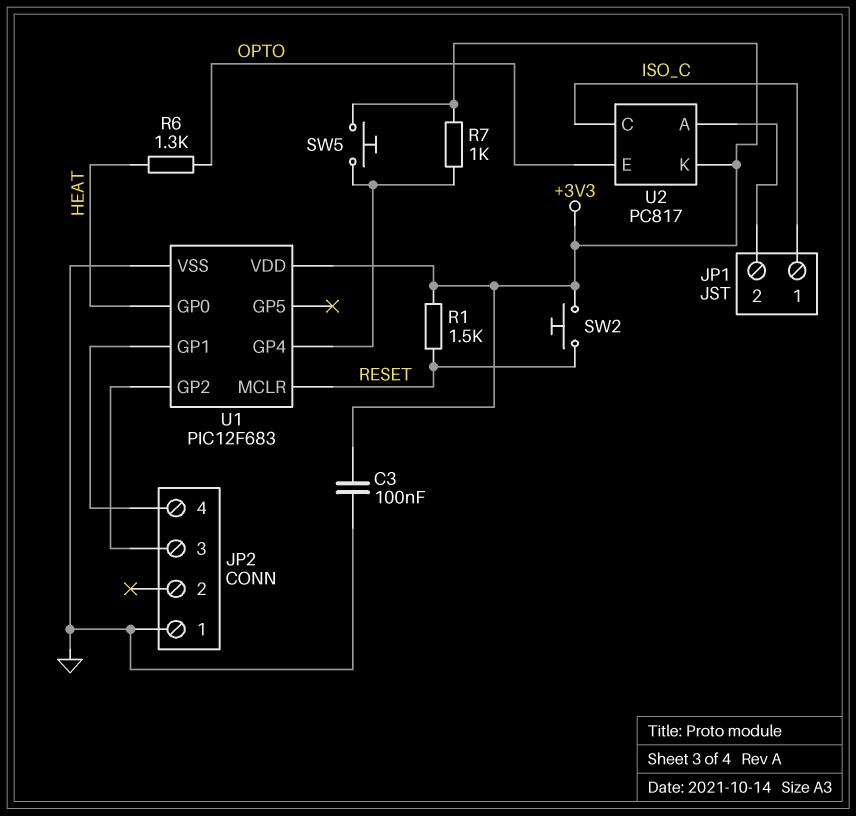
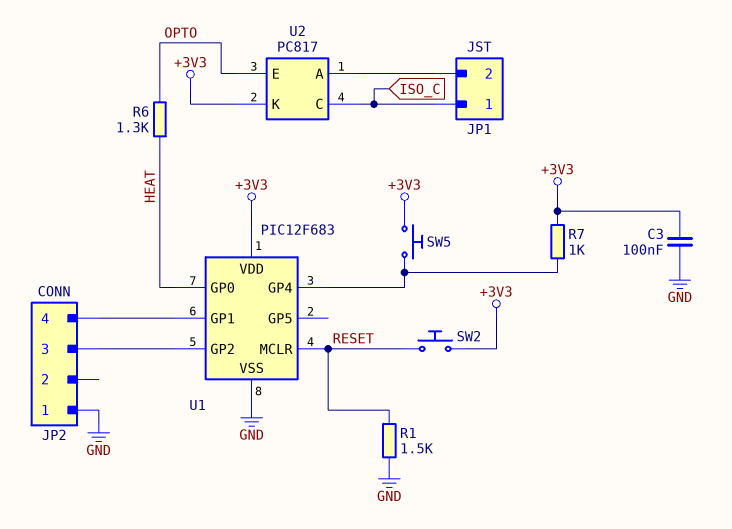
R1: 1.5k (+3V3, RESET) -> 1.5k (GND, RESET)

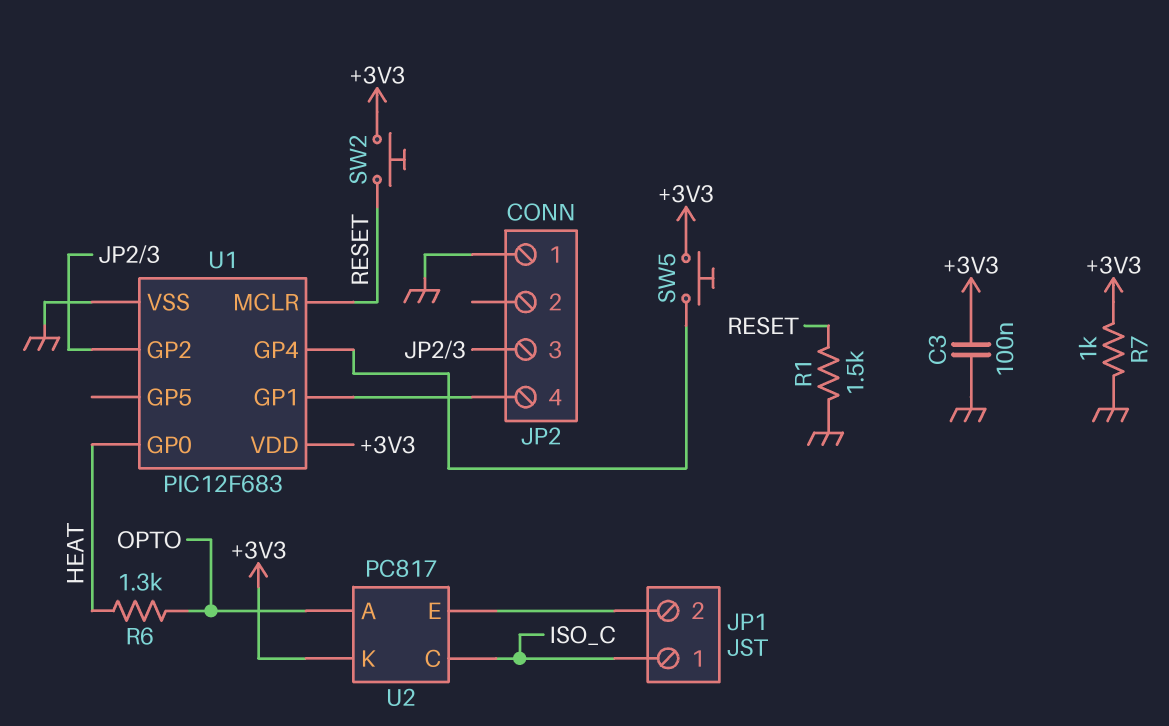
R7: 1k (+3V3, U1/GP4) -> 1k (+3V3, GND)
U2 pin A: JP1/2 -> OPTO
U2 pin E: OPTO -> JP1/2

